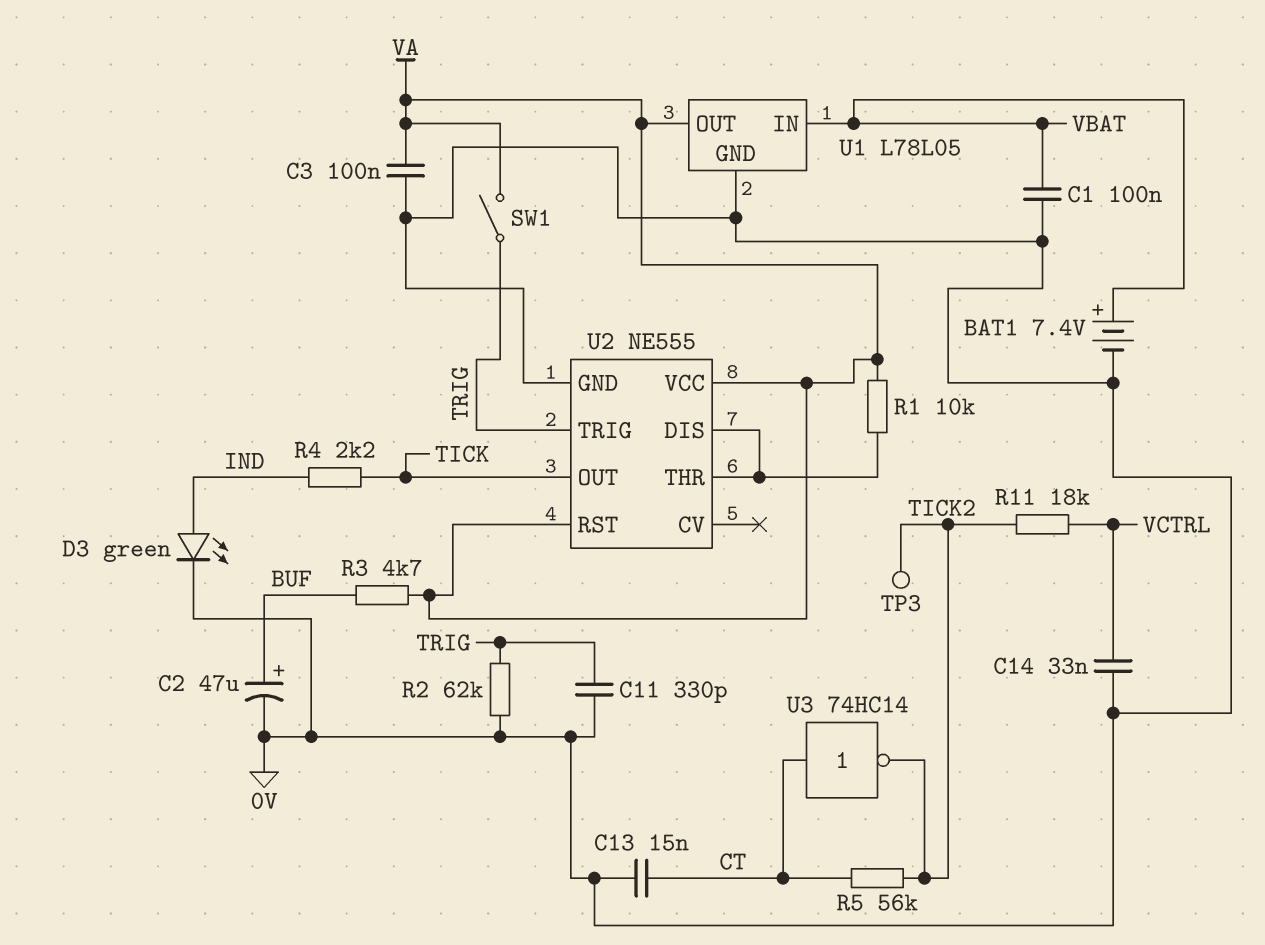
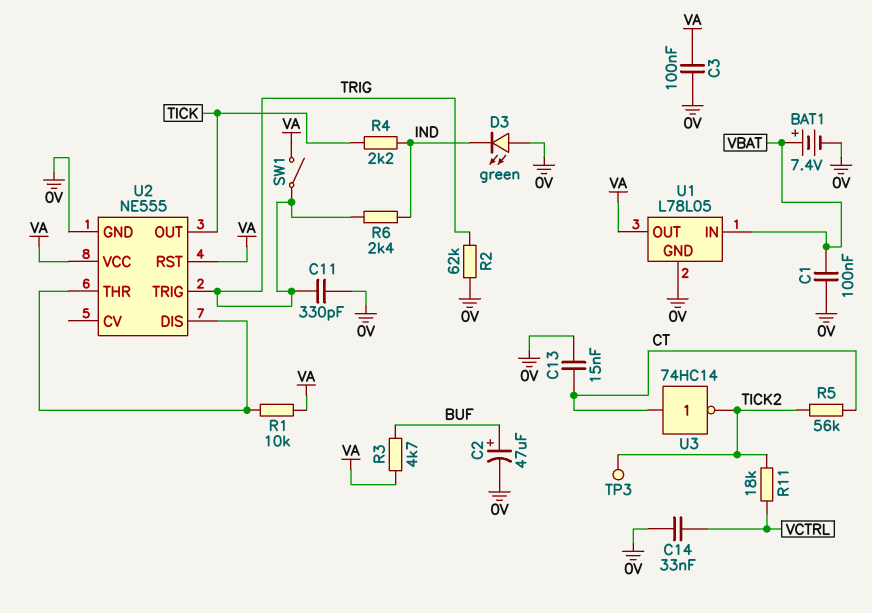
D3: LED green (A IND, K 0V) -> LED green (A 0V, K IND)
R6: none -> 2.4k (IND, TRIG)

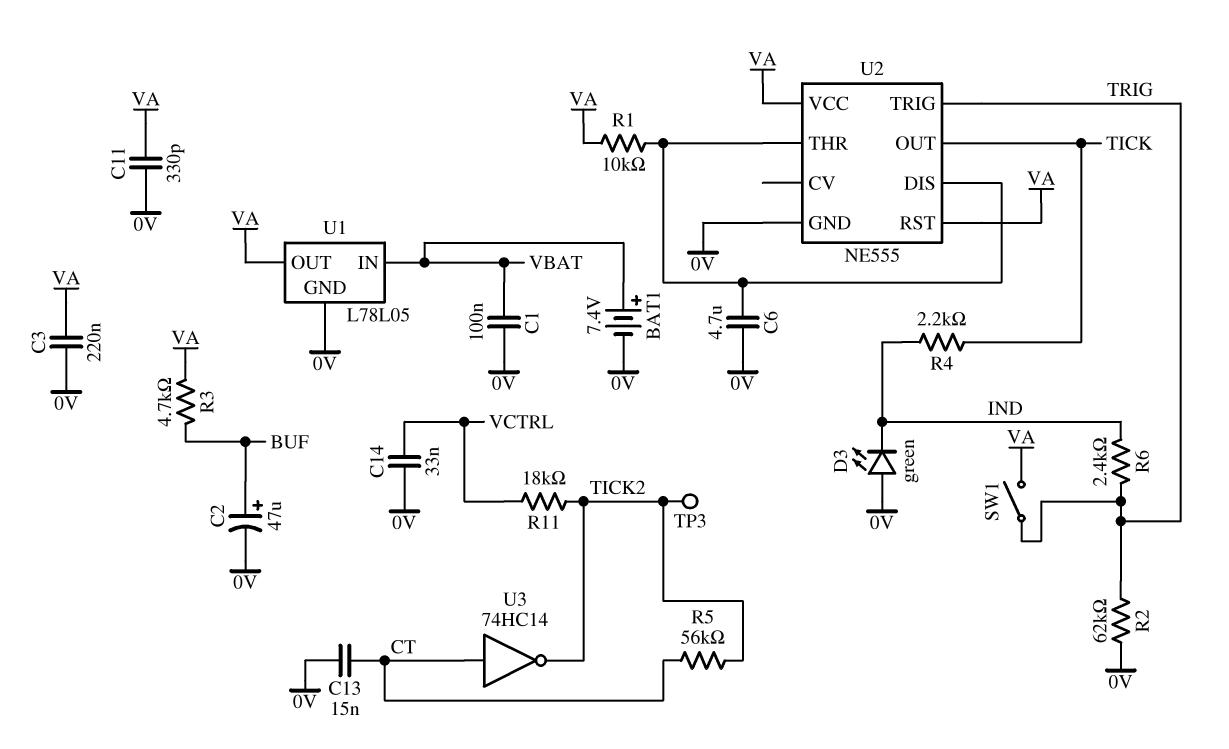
C3: 100nF (0V, VA) -> 220nF (0V, VA)
C6: none -> 4.7uF (0V, U2/DIS)
C11: 330pF (0V, TRIG) -> 330pF (0V, VA)

